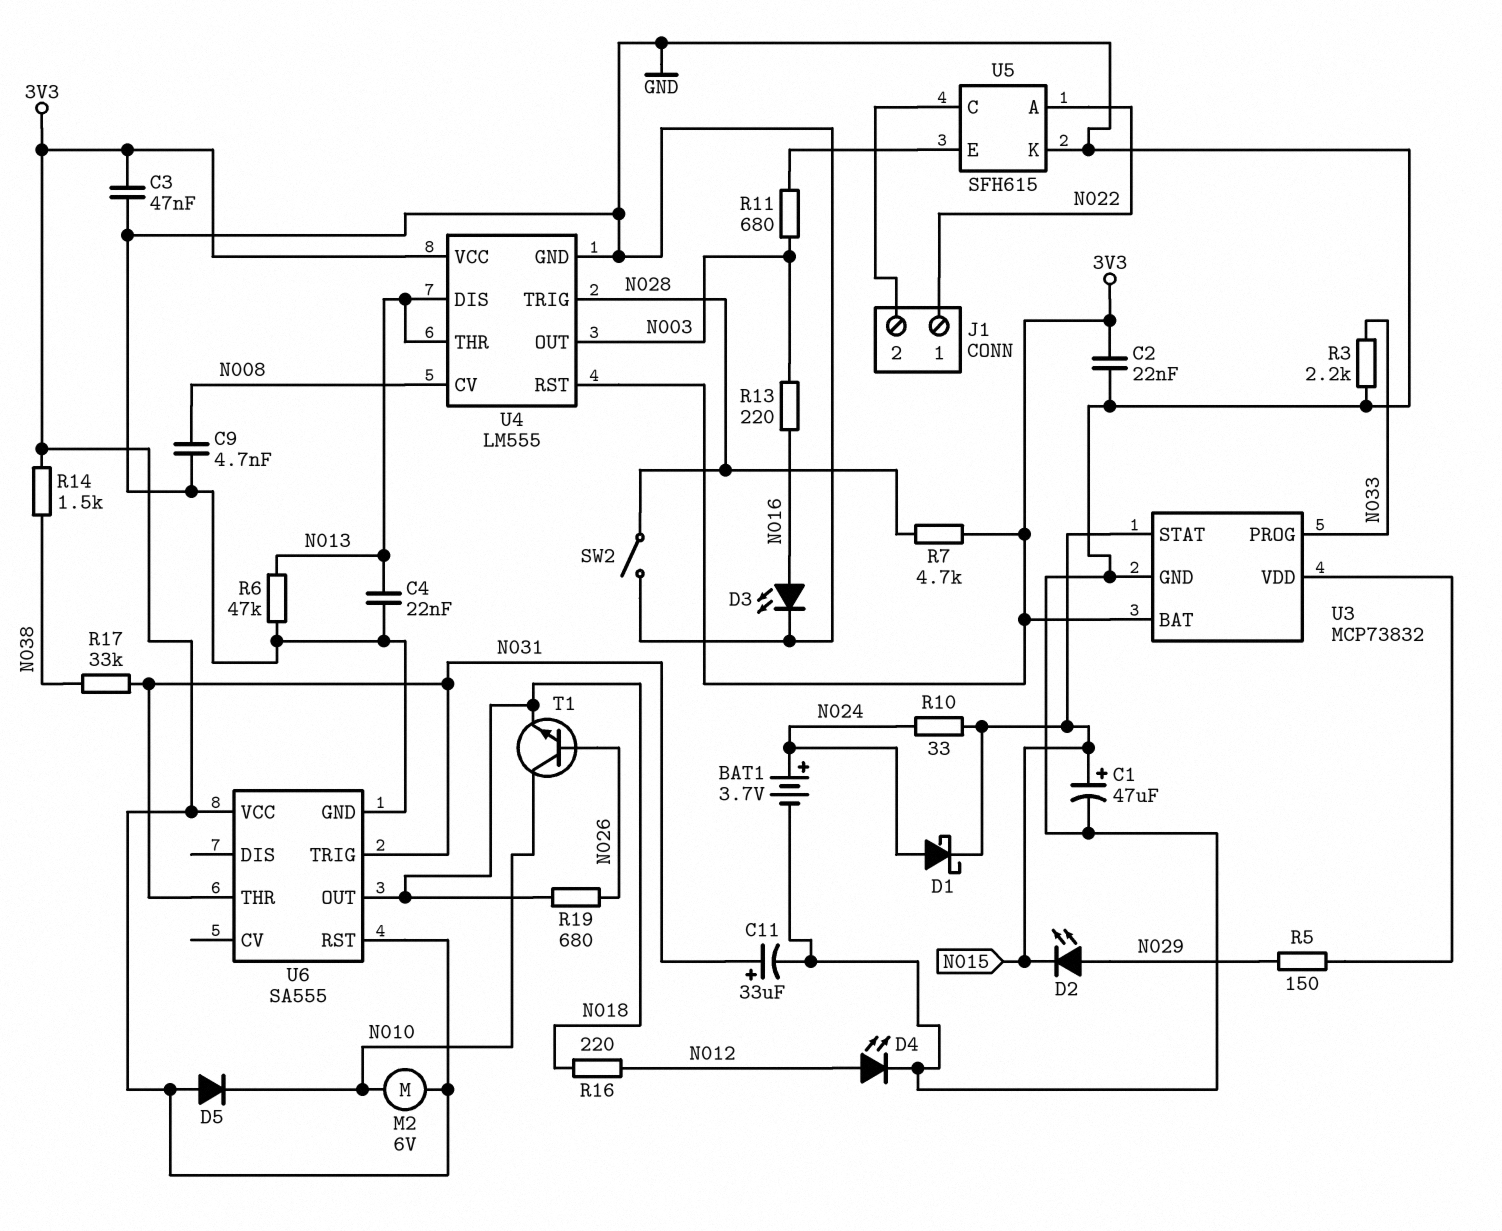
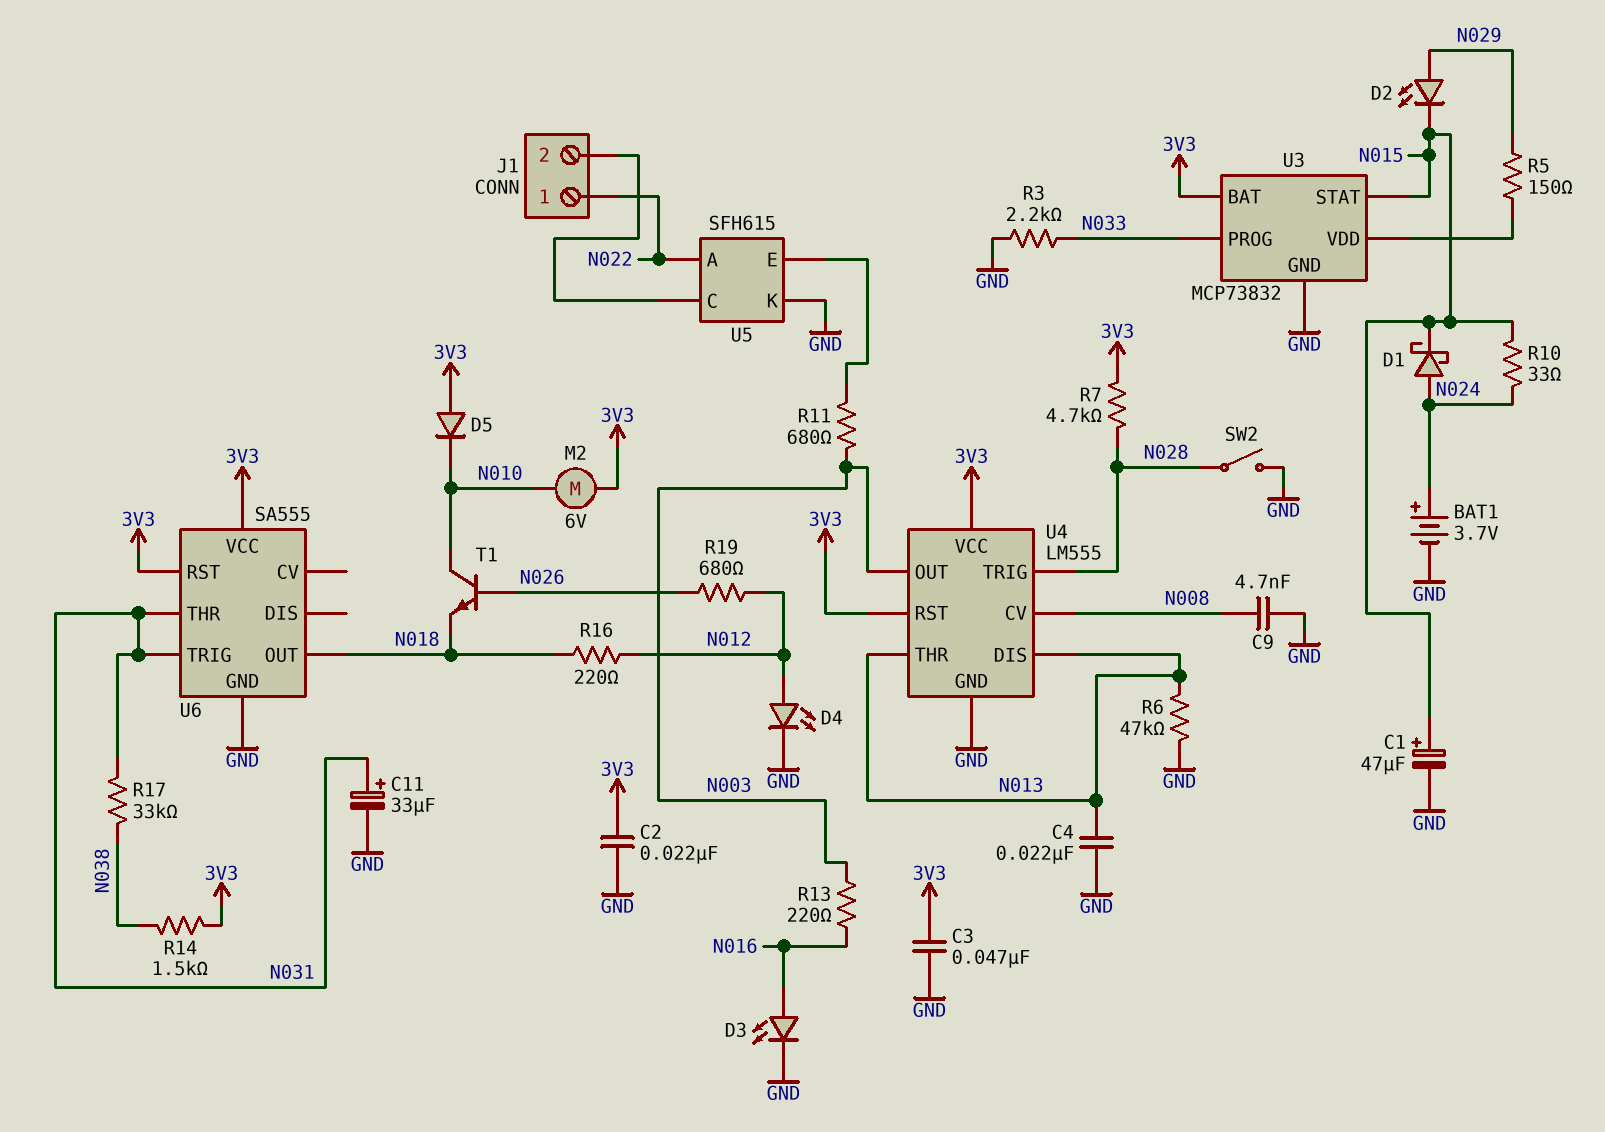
R19: 680 (N018, N026) -> 680 (N012, N026)

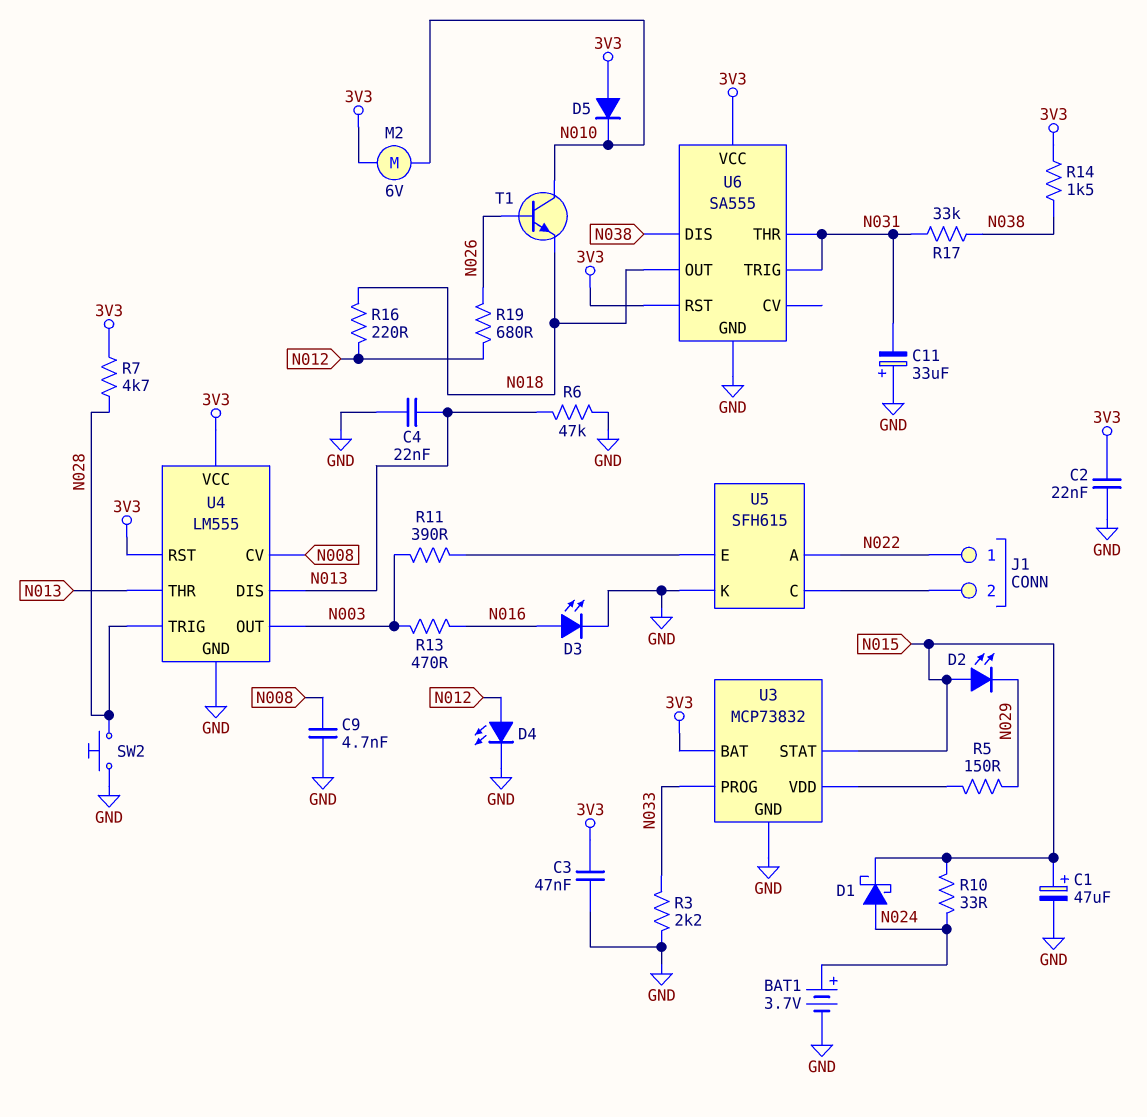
C11: 33uF (plus N031, minus GND) -> 33uF (plus GND, minus N031)
D2: LED (A N029, K N015) -> LED (A N015, K N029)
R11: 680 (N003, U5/E) -> 390 (N003, U5/E)
R13: 220 (N003, N016) -> 470 (N003, N016)
SW2: switch (GND, N028) -> button (GND, N028)
U6 pin DIS: none -> N038

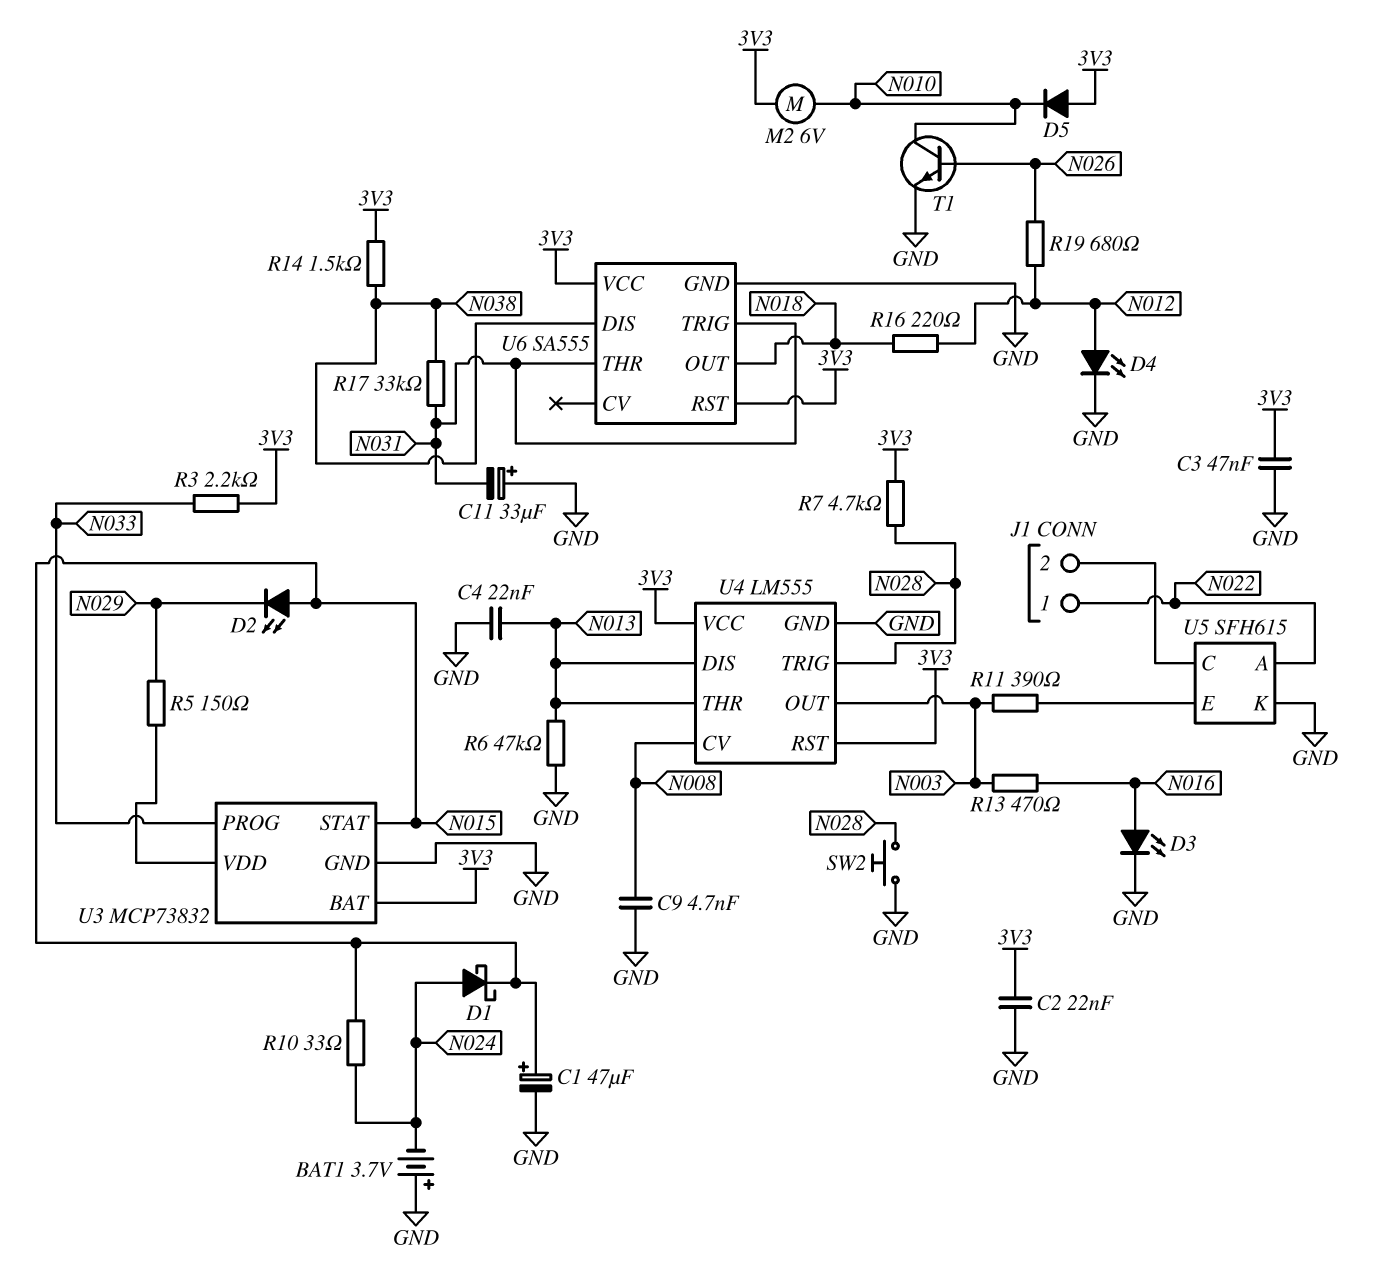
BAT1: 3.7V (plus N024, minus GND) -> 3.7V (plus GND, minus N024)
R3: 2.2k (GND, N033) -> 2.2k (3V3, N033)
T1: NPN (B N026, C N010, E N018) -> NPN (B N026, C N010, E GND)

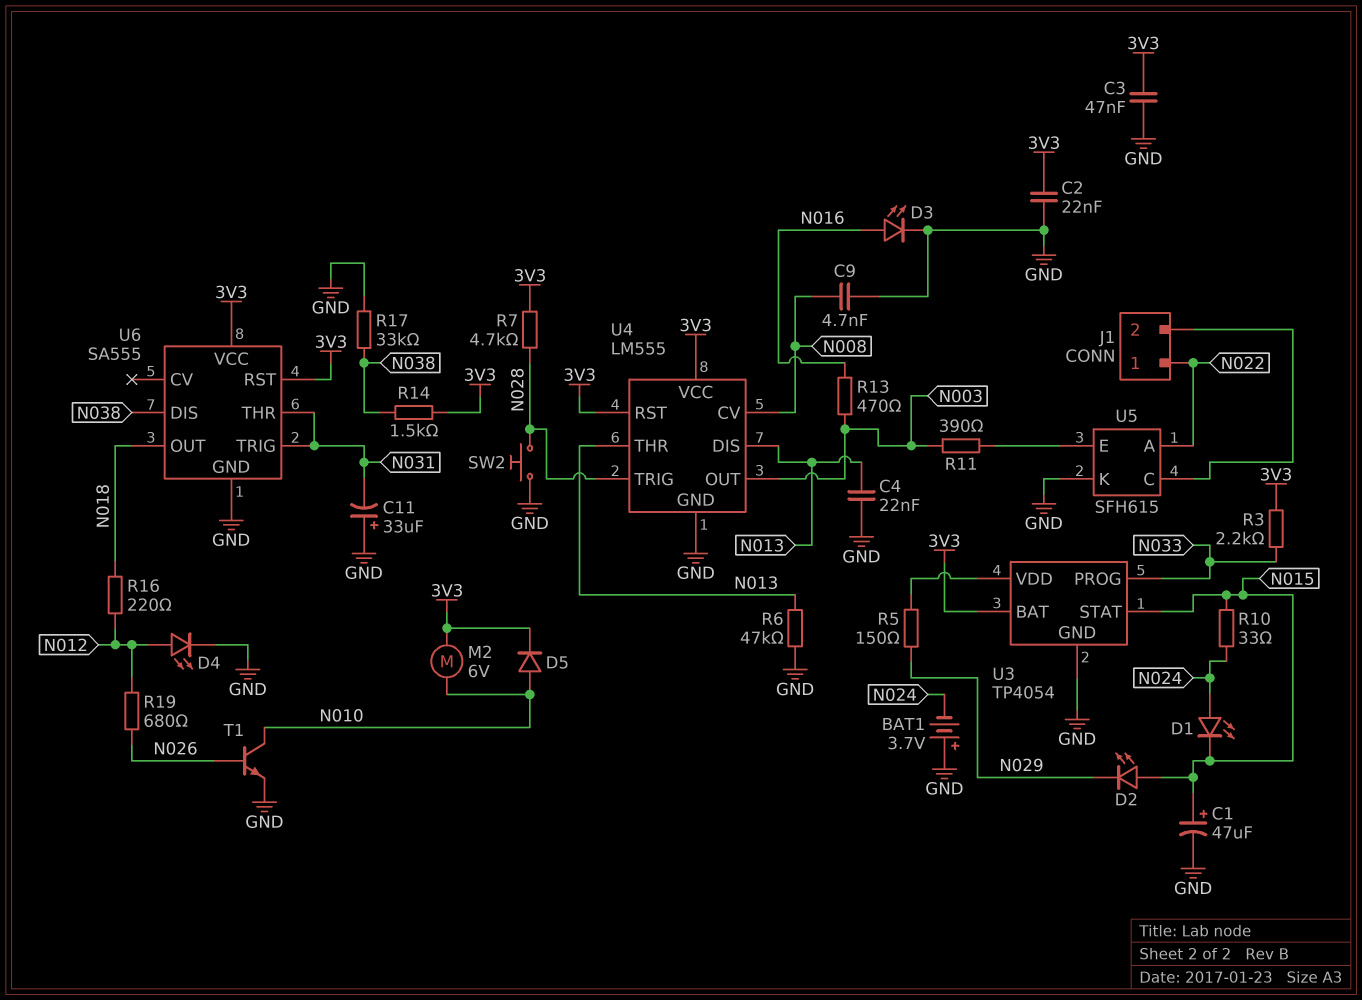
D1: schottky (A N024, K N015) -> LED (A N024, K N015)
D5: diode (A 3V3, K N010) -> diode (A N010, K 3V3)
R17: 33k (N031, N038) -> 33k (GND, N038)
U3: MCP73832 -> TP4054

